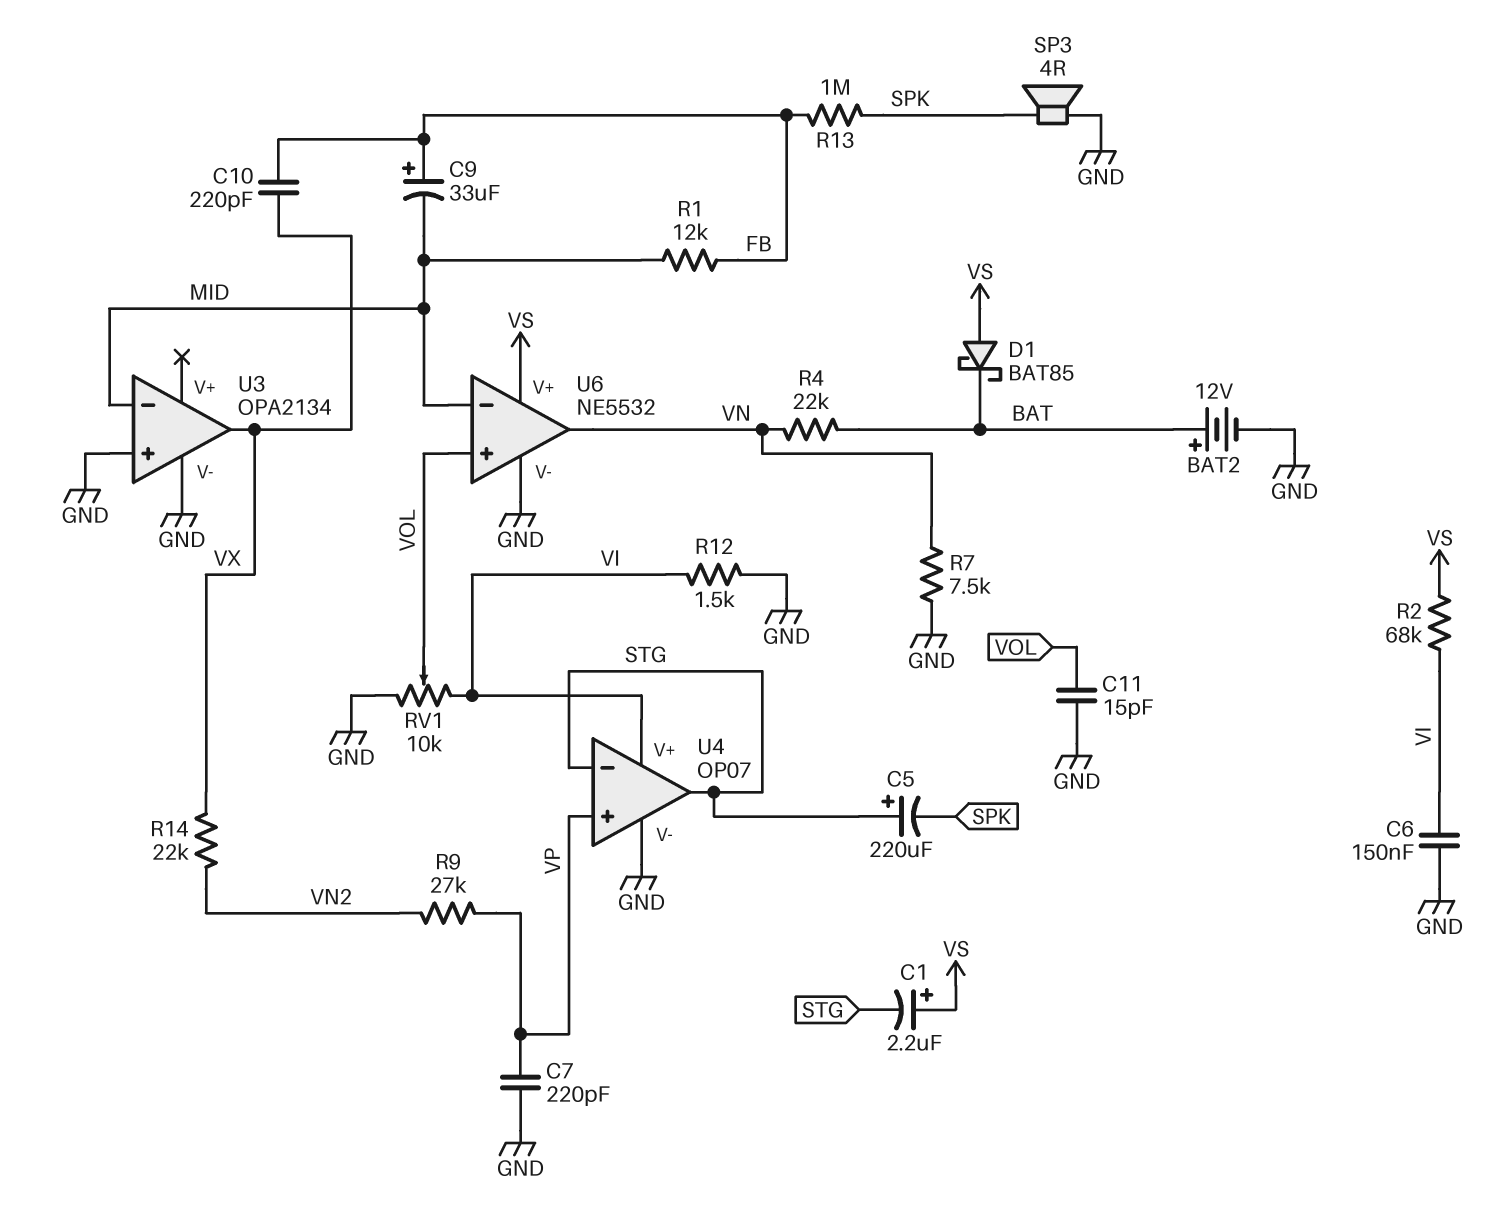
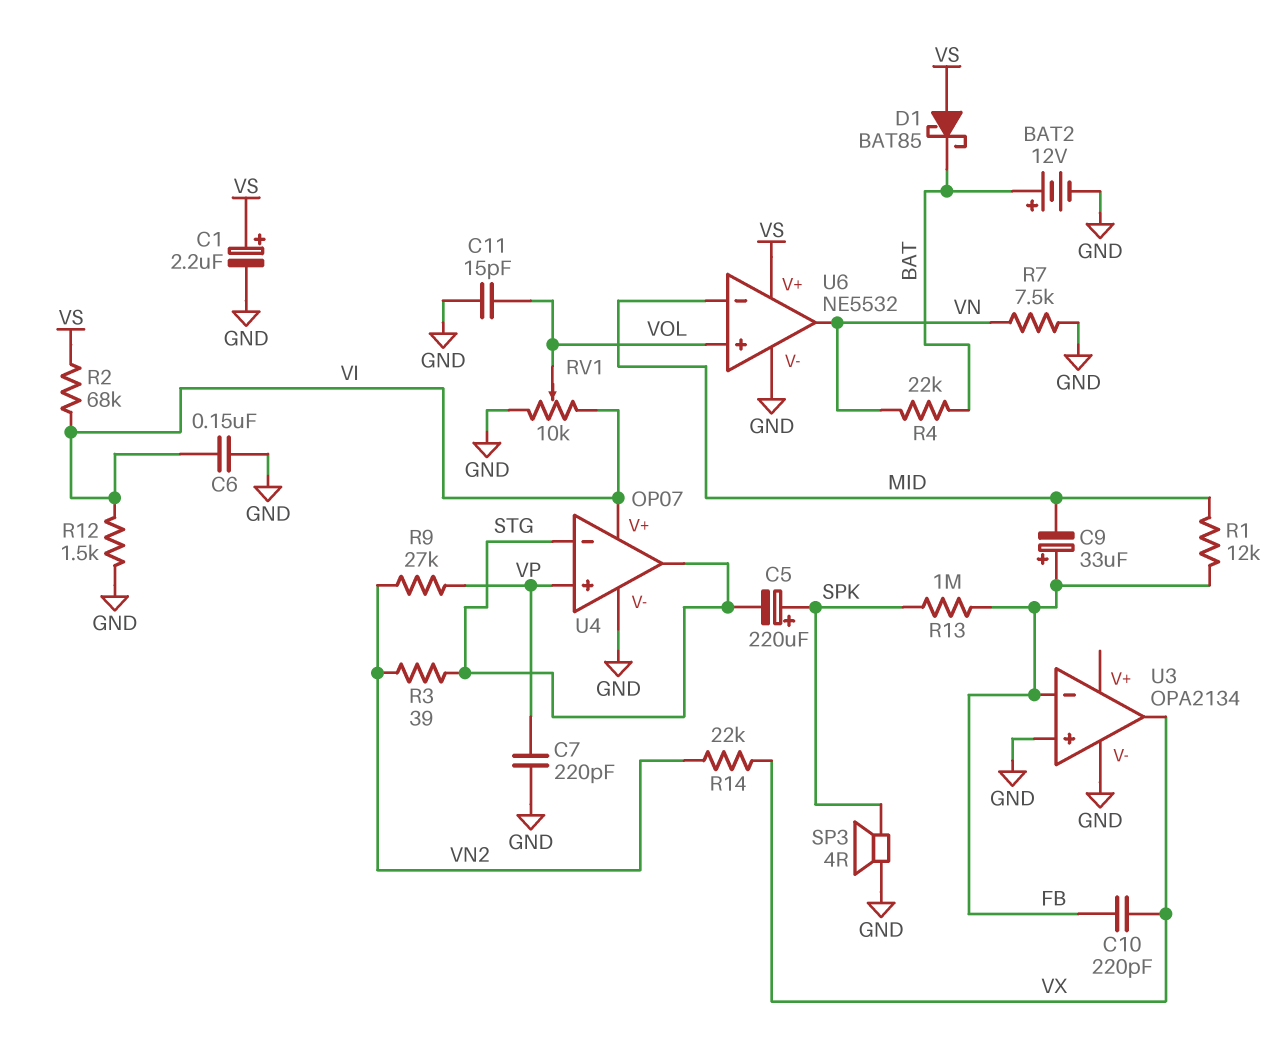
C1: 2.2uF (plus VS, minus STG) -> 2.2uF (plus VS, minus GND)
C5: 220uF (plus STG, minus SPK) -> 220uF (plus SPK, minus STG)
R3: none -> 39 (STG, VN2)
U3 pin in-: MID -> FB

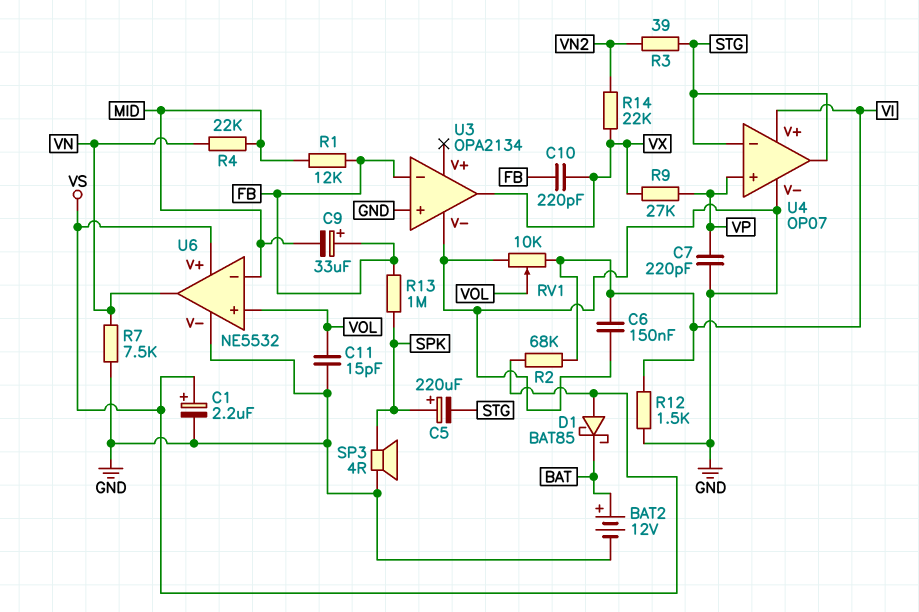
R4: 22k (BAT, VN) -> 22k (MID, VN)
R9: 27k (VN2, VP) -> 27k (VP, VX)

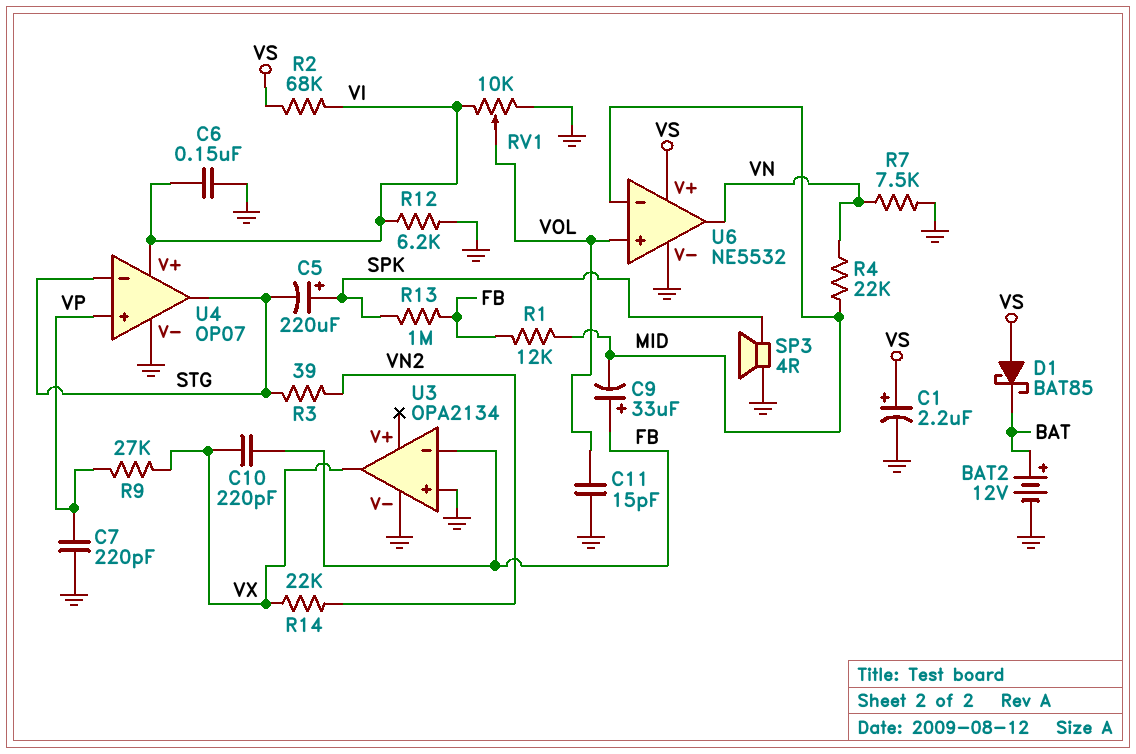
R12: 1.5k (GND, VI) -> 6.2k (GND, VI)

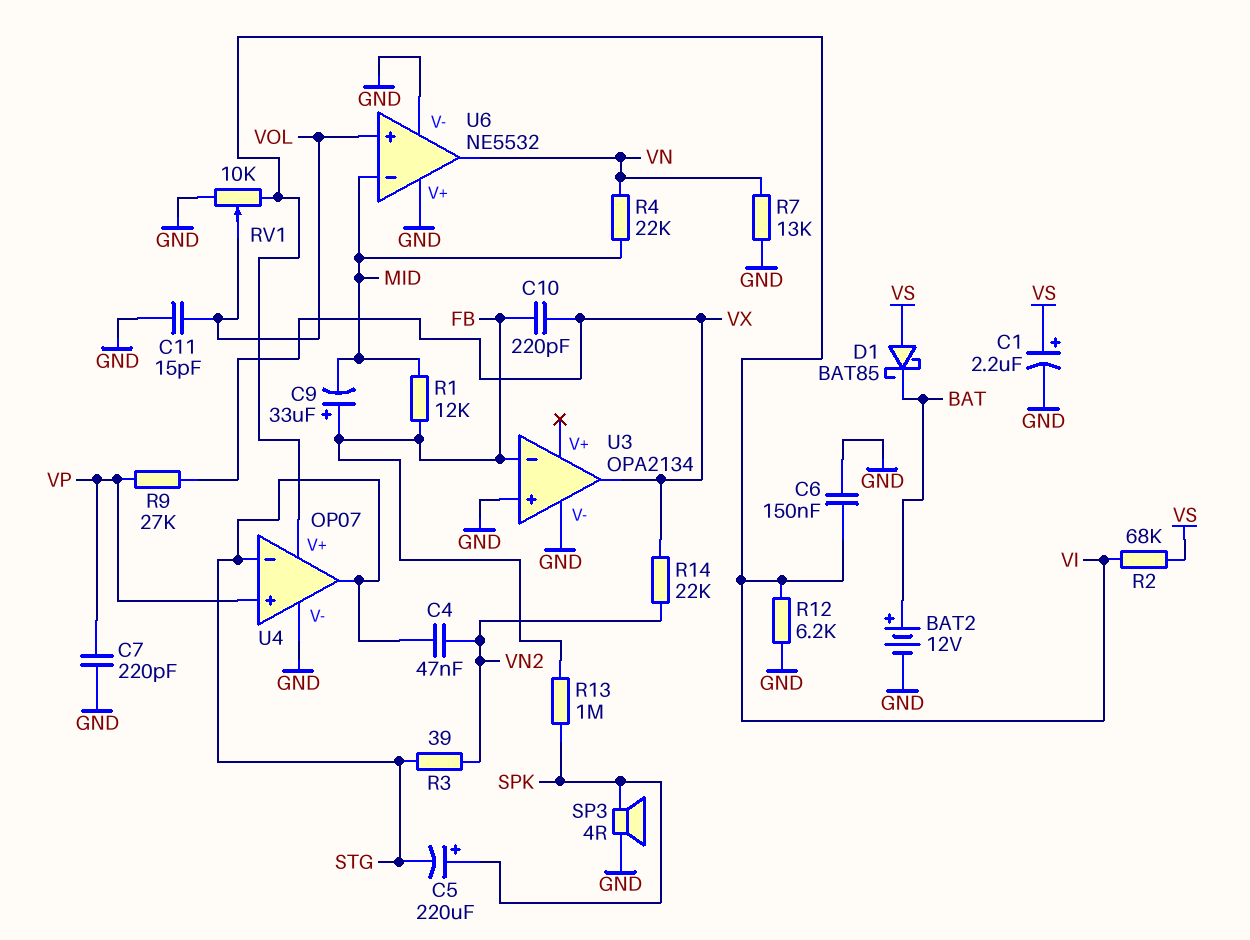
C4: none -> 47nF (STG, VN2)
R7: 7.5k (GND, VN) -> 13k (GND, VN)
U6 pin V+: VS -> GND

